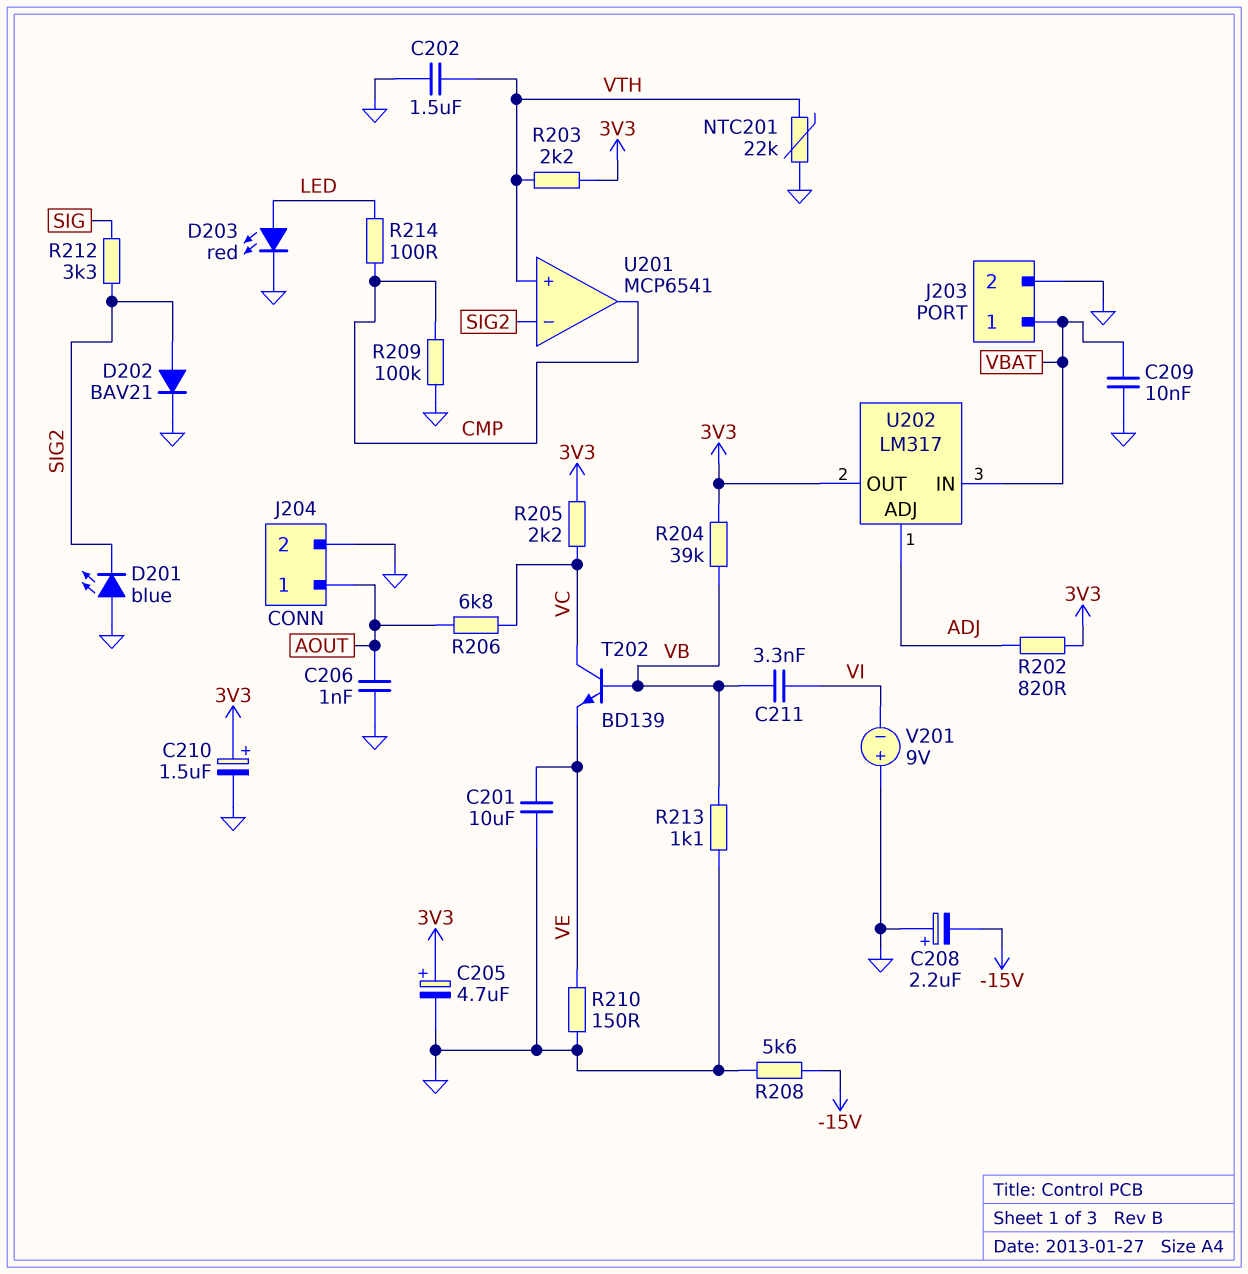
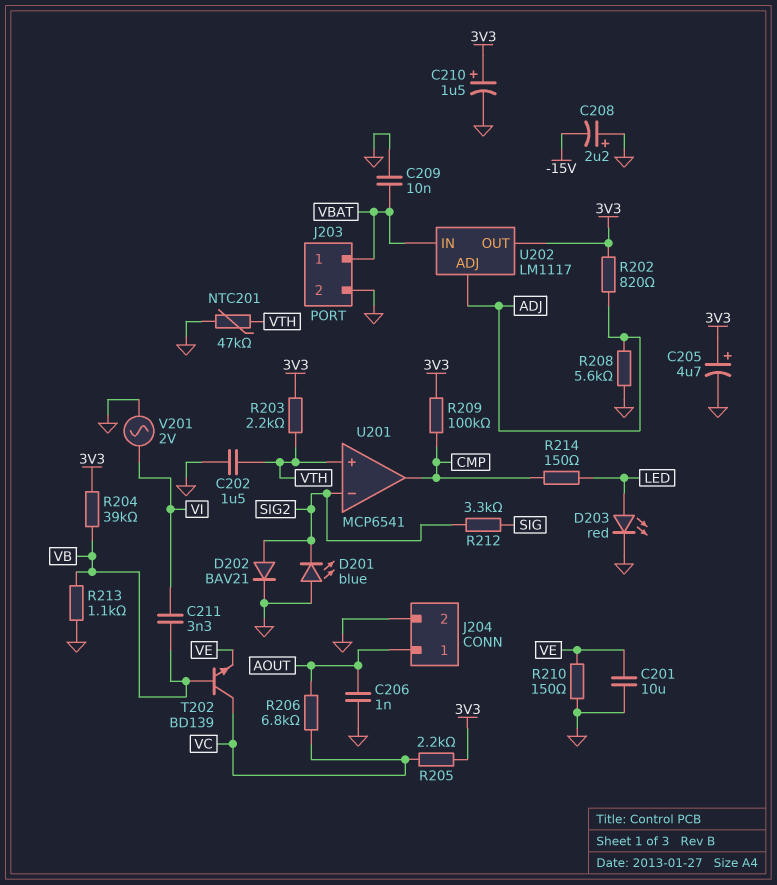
NTC201: 22k (GND, VTH) -> 47k (GND, VTH)
R208: 5.6k (-15V, GND) -> 5.6k (ADJ, GND)
R209: 100k (CMP, GND) -> 100k (3V3, CMP)
R214: 100 (CMP, LED) -> 150 (CMP, LED)
U202: LM317 -> LM1117
V201: 9V (plus GND, minus VI) -> AC 2V (GND, VI)

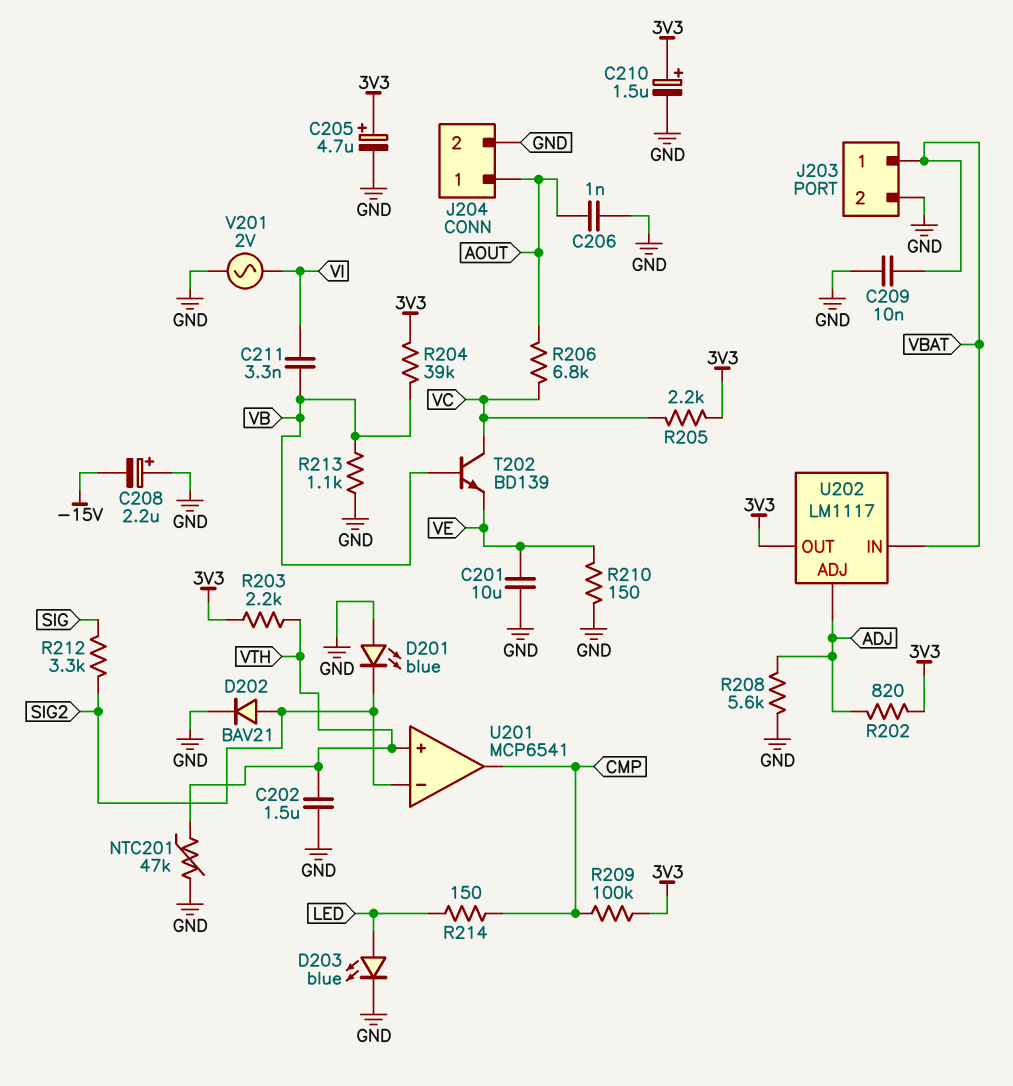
D203: LED red (A LED, K GND) -> LED blue (A LED, K GND)

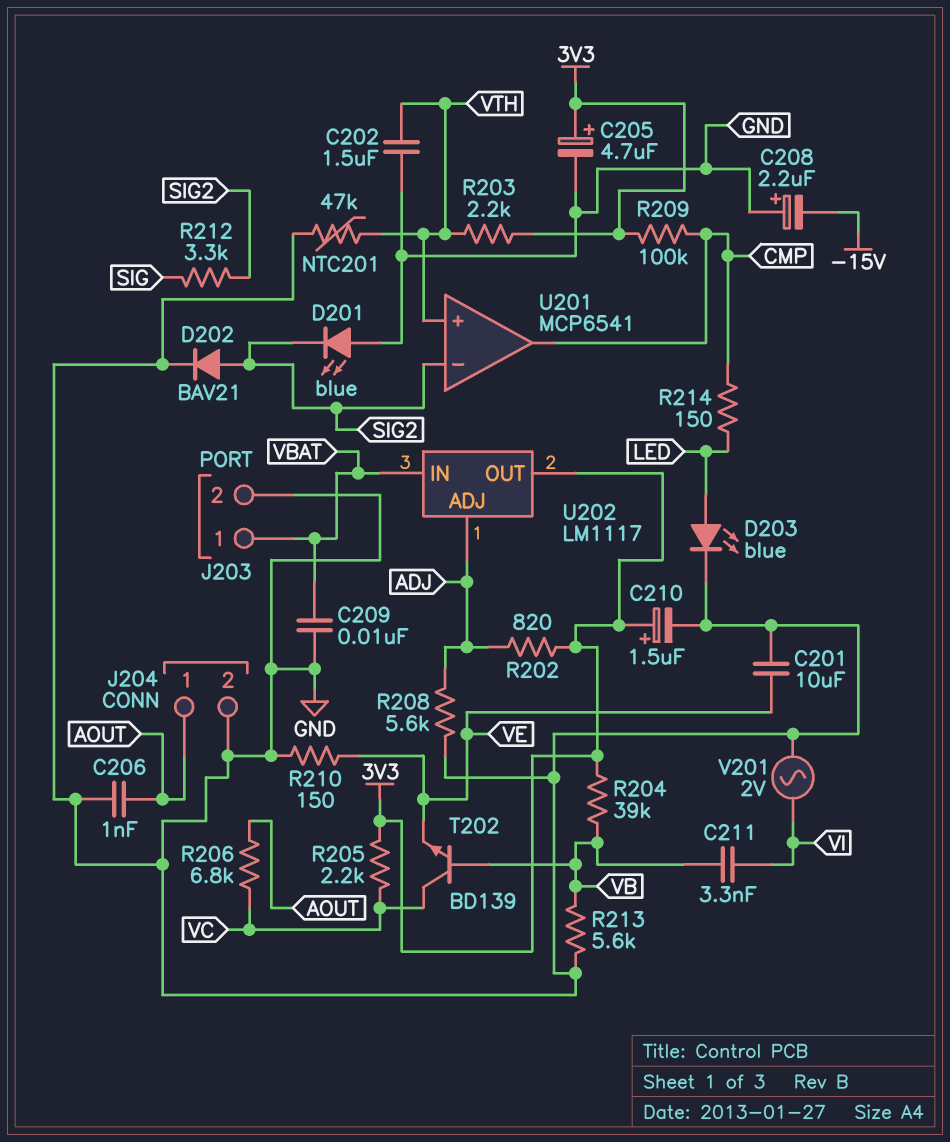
R213: 1.1k (GND, VB) -> 5.6k (GND, VB)

